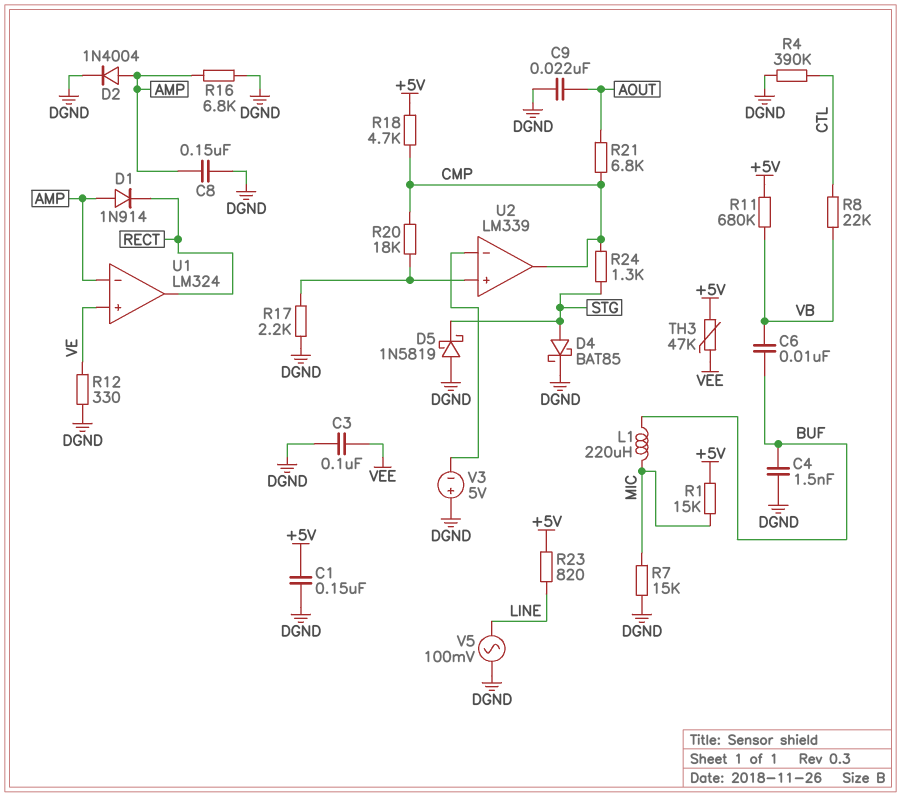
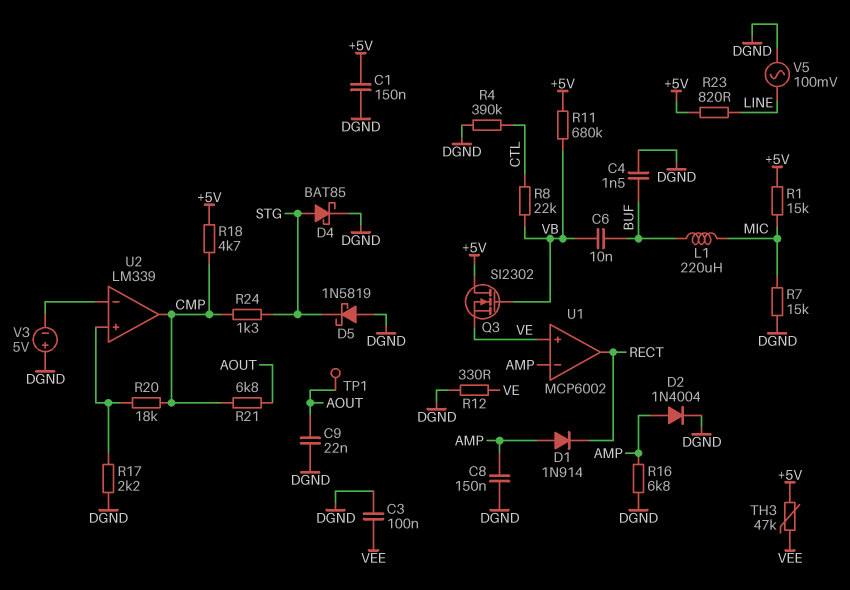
Q3: none -> NMOS SI2302 (G VB, D +5V, S VE)
TP1: none -> test point (AOUT)
U1: LM324 -> MCP6002

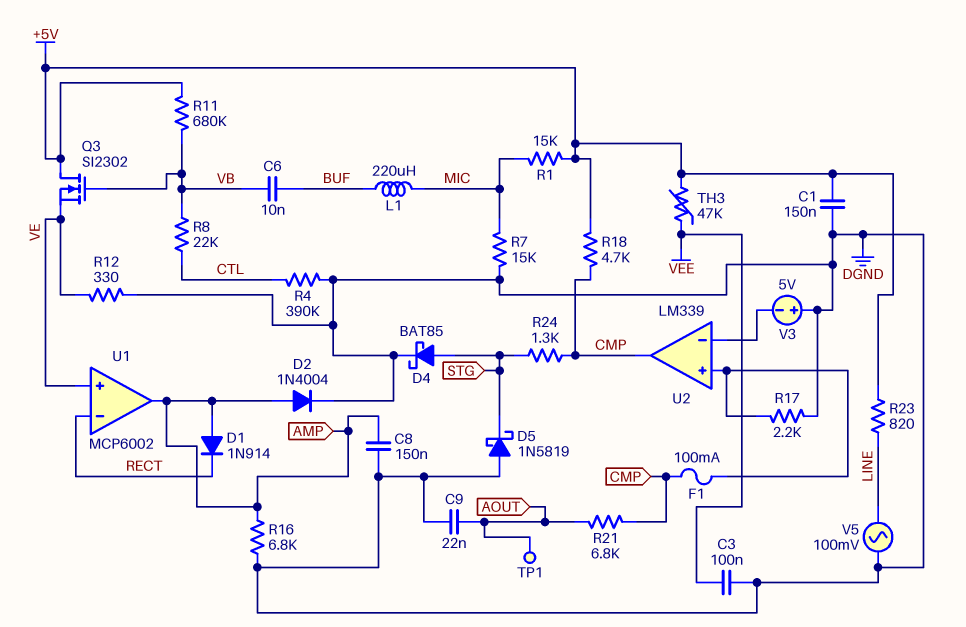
C4: 1.5nF (BUF, DGND) -> none
F1: none -> 100mA (CMP, U2/in+)
R20: 18k (CMP, U2/in+) -> none
U1 pin in-: AMP -> RECT
U1 pin out: RECT -> AMP

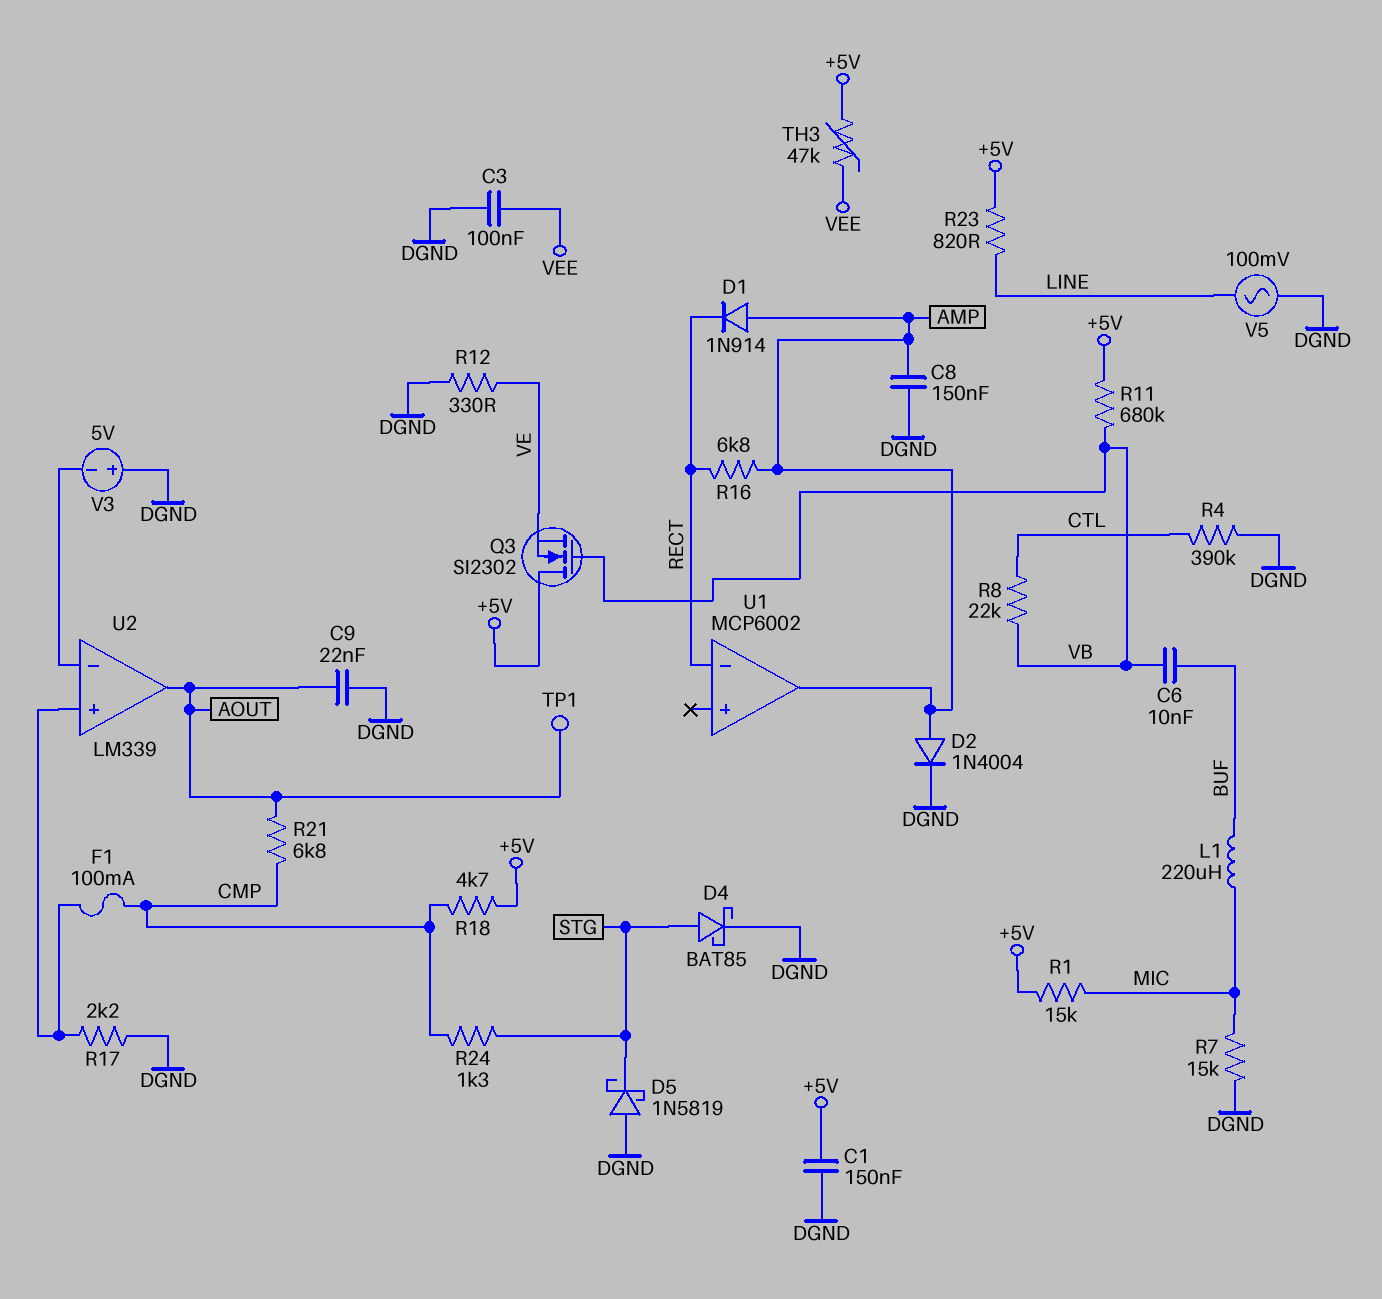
R16: 6.8k (AMP, DGND) -> 6.8k (AMP, RECT)
U1 pin in+: VE -> none
U2 pin out: CMP -> AOUT

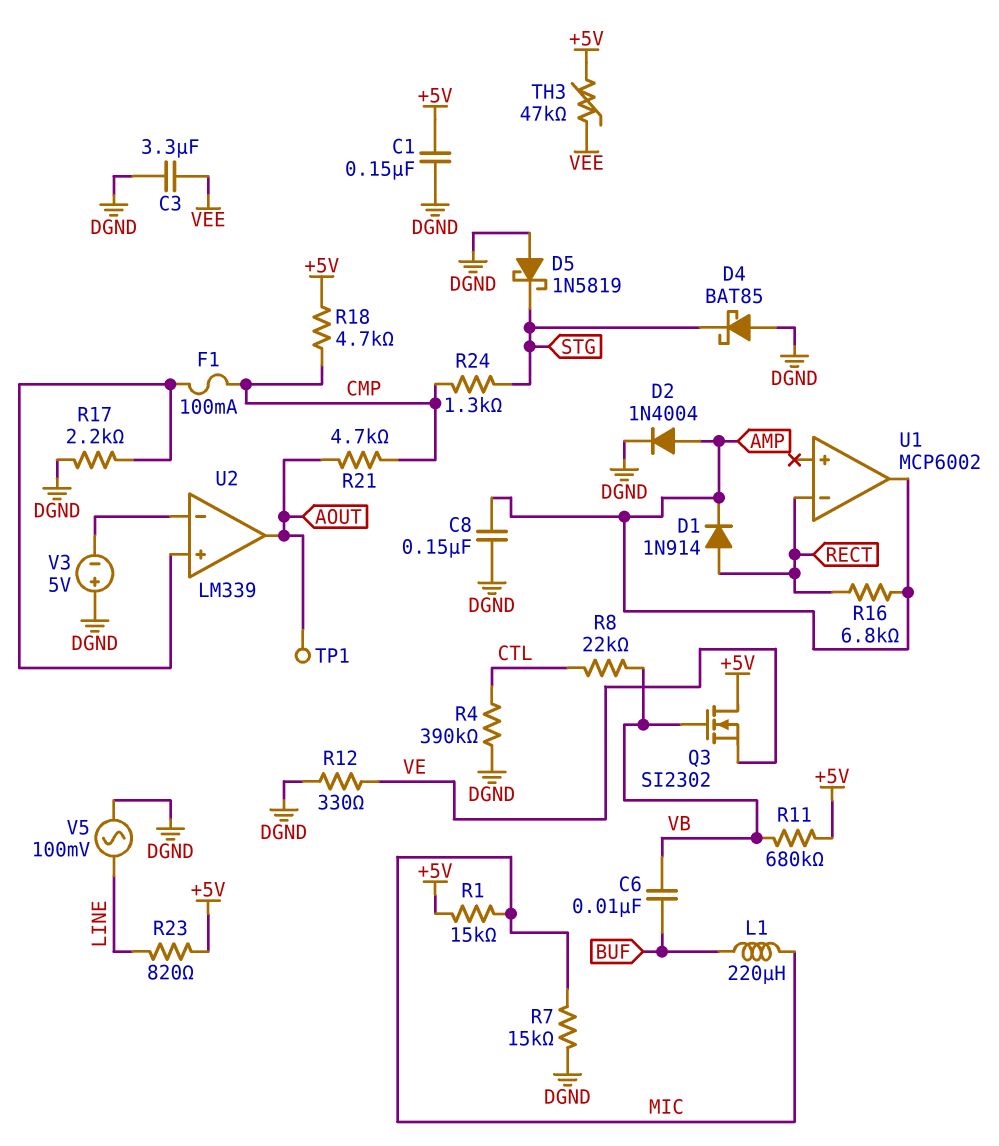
C3: 100nF (DGND, VEE) -> 3.3uF (DGND, VEE)
C9: 22nF (AOUT, DGND) -> none
D1: diode 1N914 (A AMP, K RECT) -> diode 1N914 (A RECT, K AMP)
D4: schottky BAT85 (A STG, K DGND) -> schottky BAT85 (A DGND, K STG)
R21: 6.8k (AOUT, CMP) -> 4.7k (AOUT, CMP)

